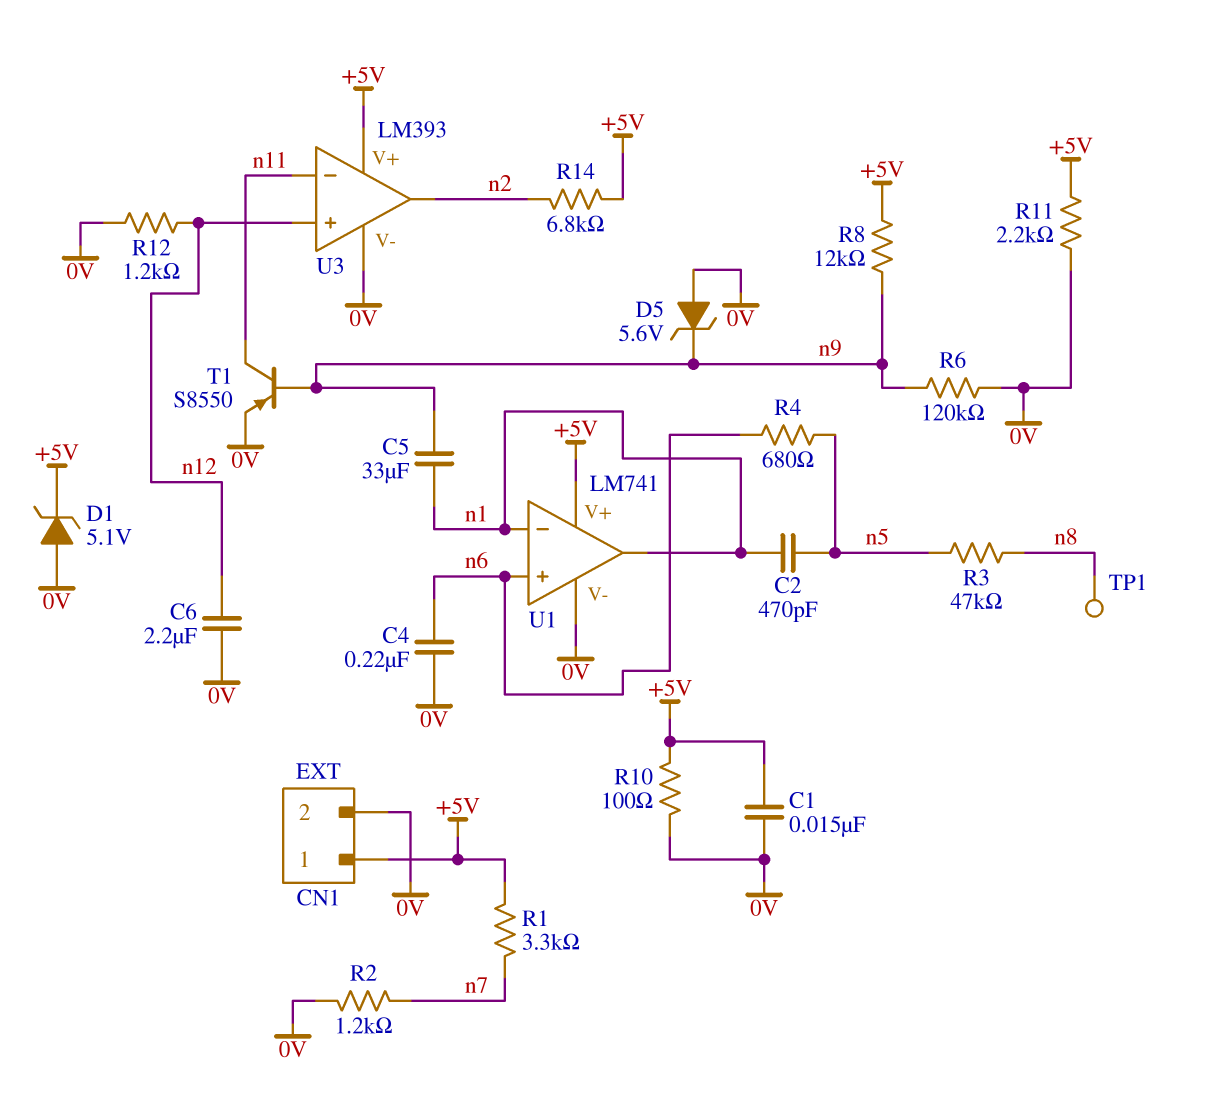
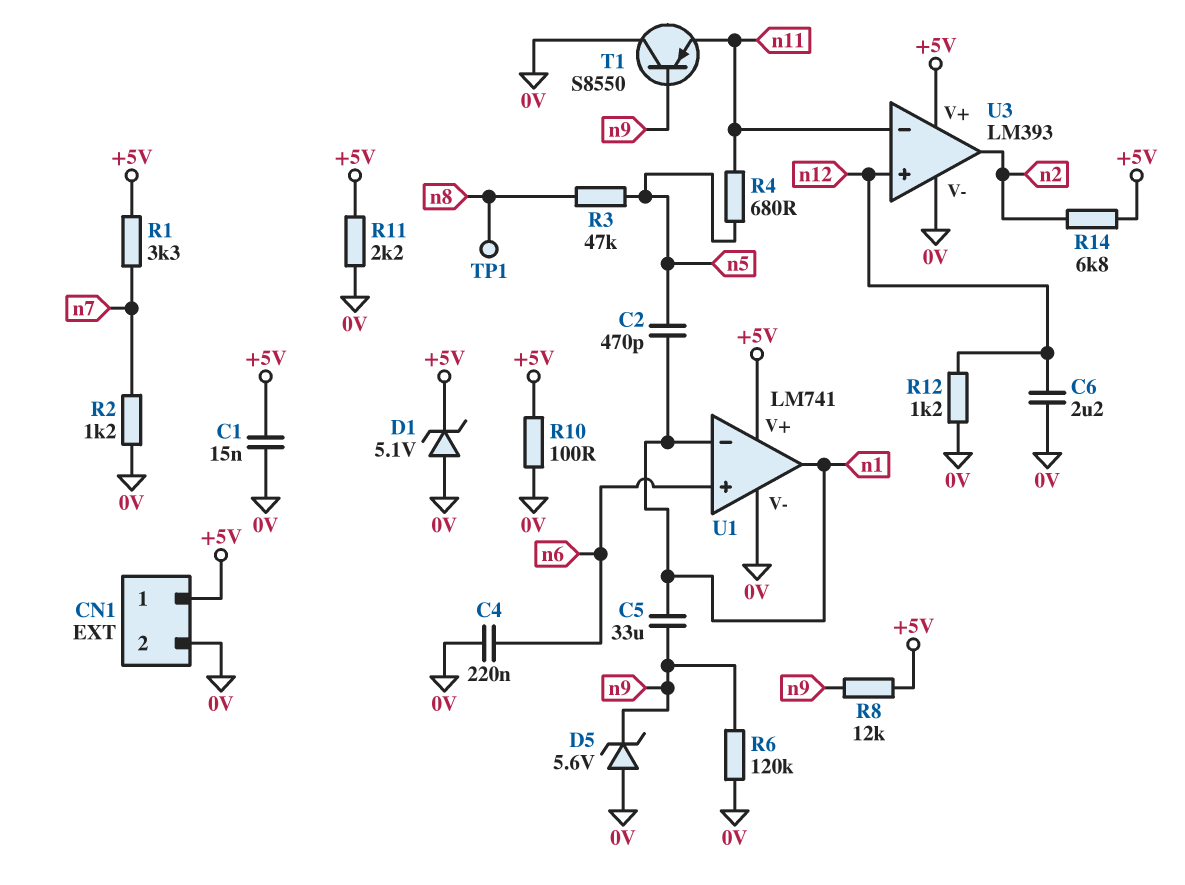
R4: 680 (n5, n6) -> 680 (n5, n11)
T1: PNP S8550 (B n9, C n11, E 0V) -> PNP S8550 (B n9, C 0V, E n11)

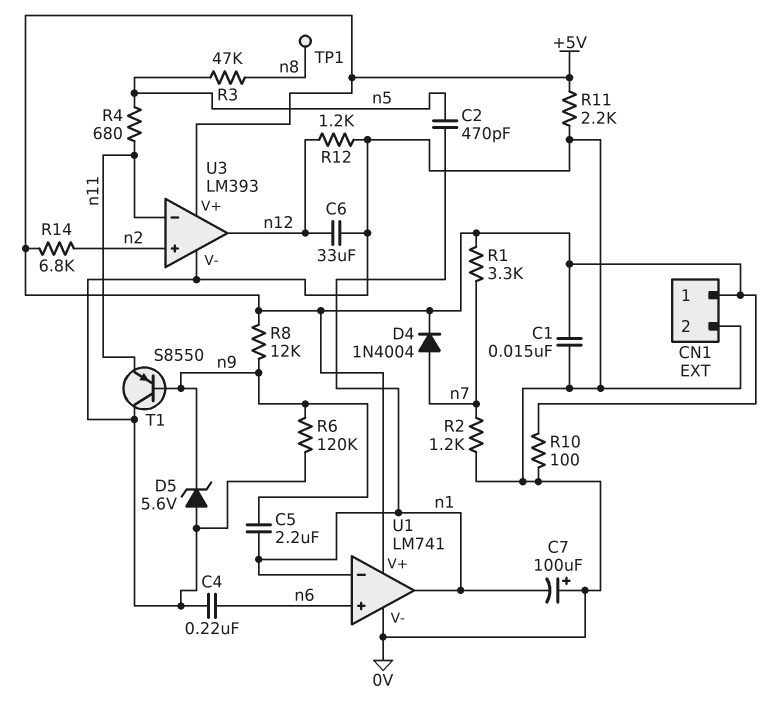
C5: 33uF (n1, n9) -> 2.2uF (n1, n9)
C6: 2.2uF (0V, n12) -> 33uF (0V, n12)
C7: none -> 100uF (plus 0V, minus n1)
D1: zener 5.1V (A 0V, K +5V) -> none
D4: none -> diode 1N4004 (A n7, K +5V)
U3 pin in+: n12 -> n2
U3 pin out: n2 -> n12

